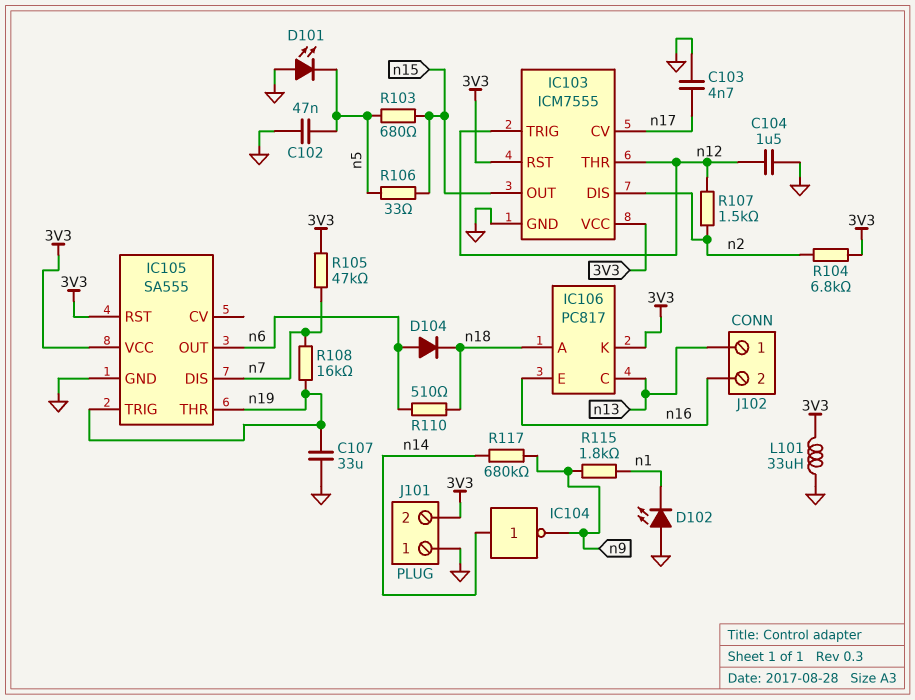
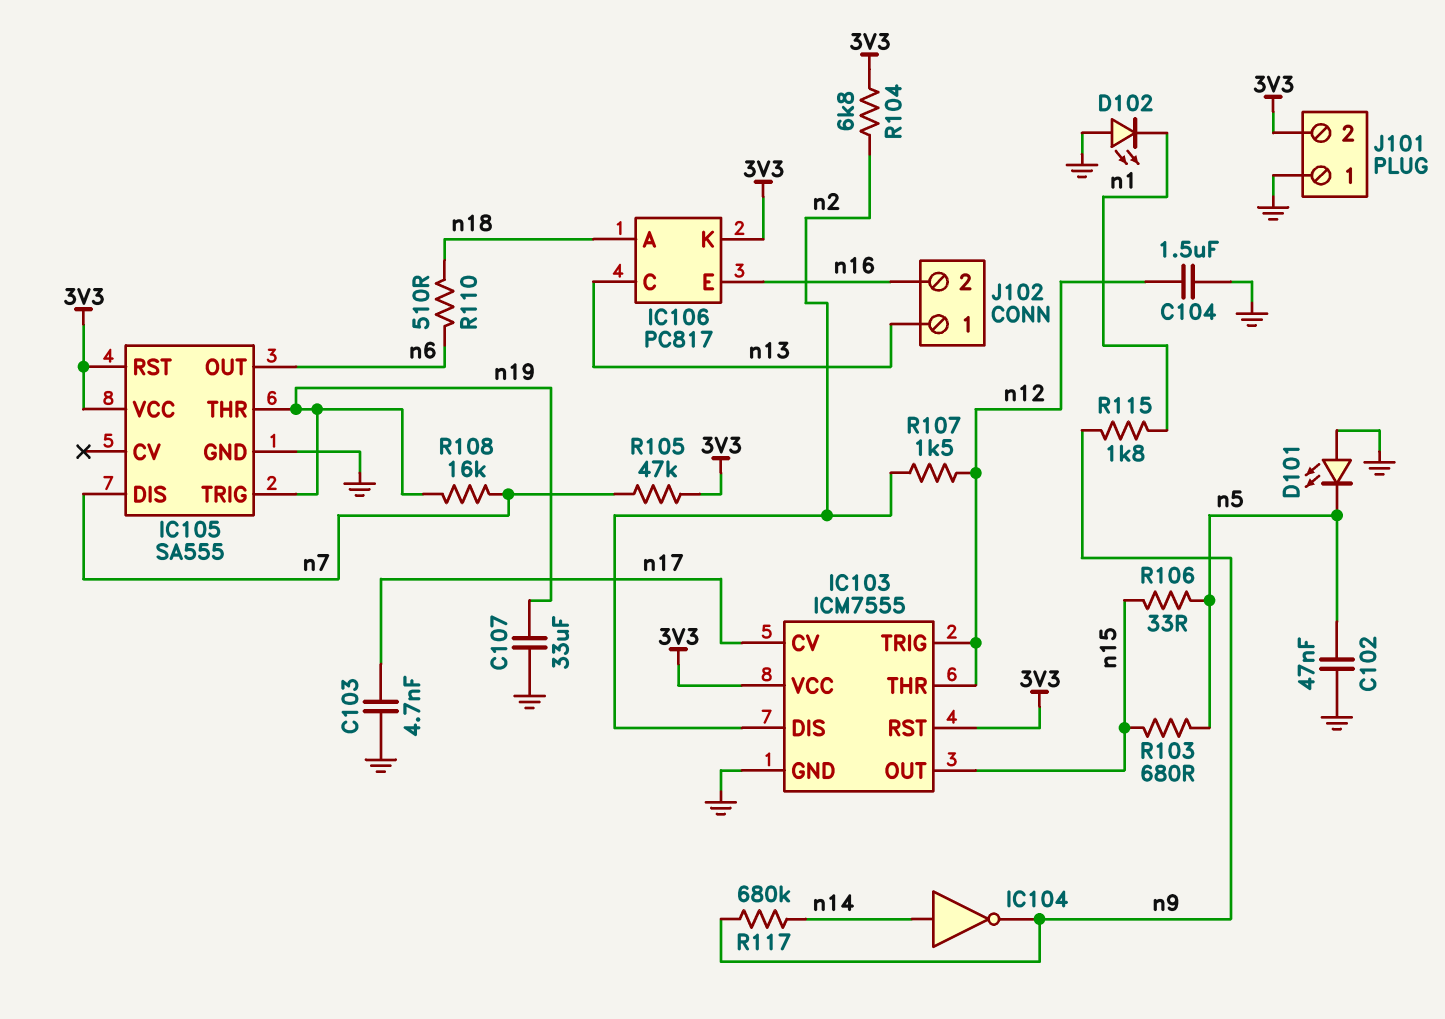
D104: diode (A n6, K n18) -> none
L101: 33uH (3V3, GND) -> none

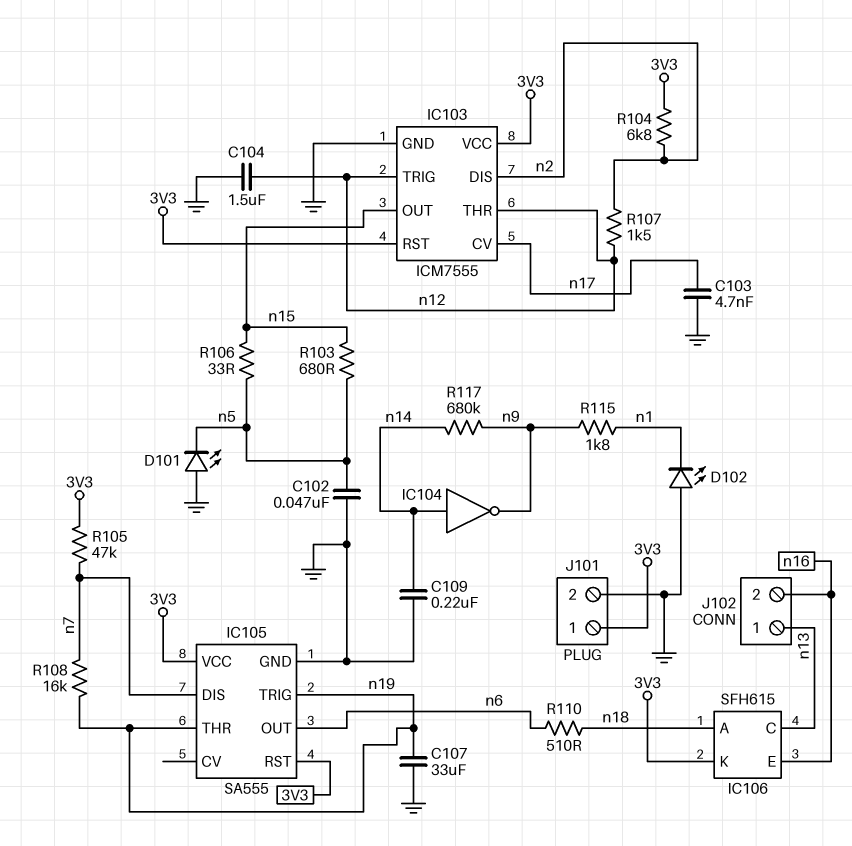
C109: none -> 220nF (GND, n14)
IC106: PC817 -> SFH615
J101 pin 1: GND -> 3V3
J101 pin 2: 3V3 -> GND

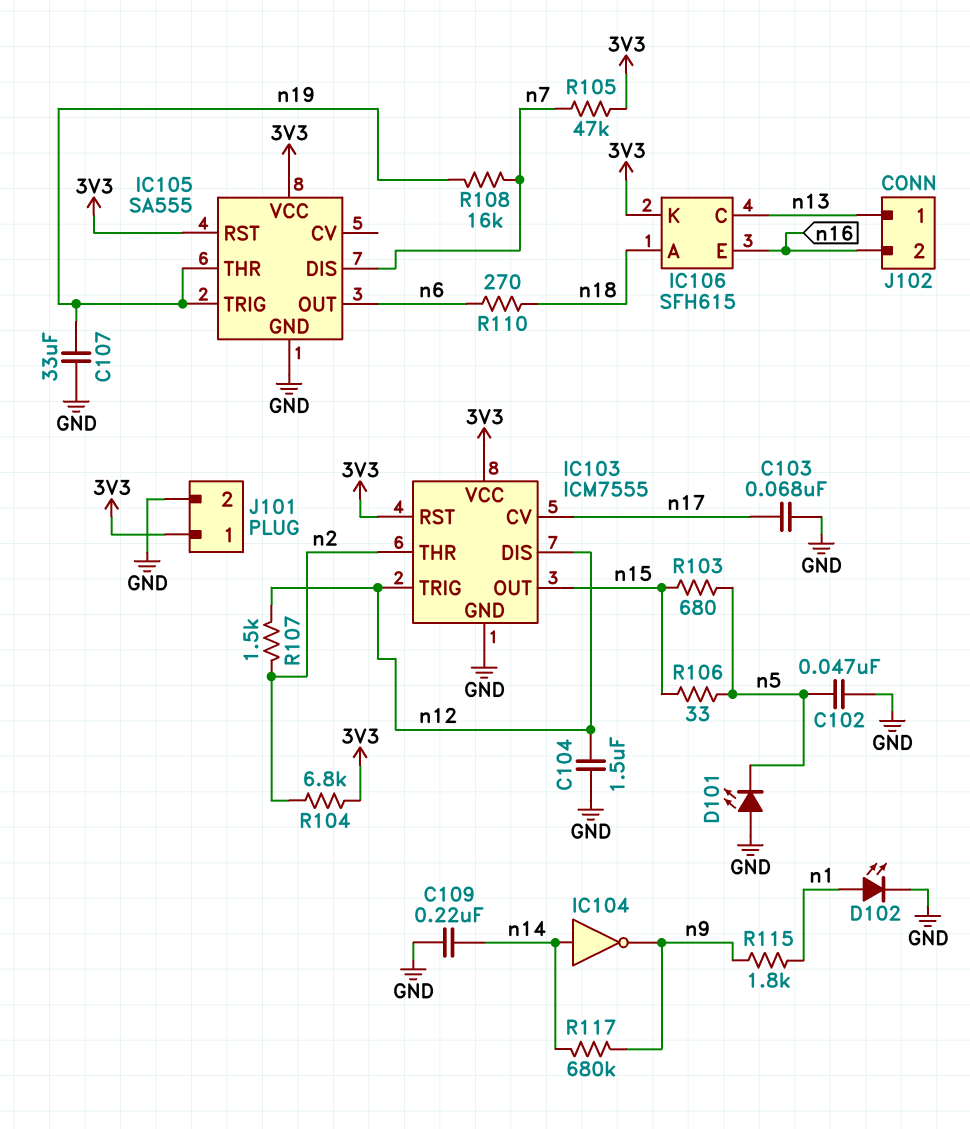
C103: 4.7nF (GND, n17) -> 68nF (GND, n17)
D102: LED (A GND, K n1) -> LED (A n1, K GND)
IC103 pin DIS: n2 -> n12
IC103 pin THR: n12 -> n2
R110: 510 (n6, n18) -> 270 (n6, n18)

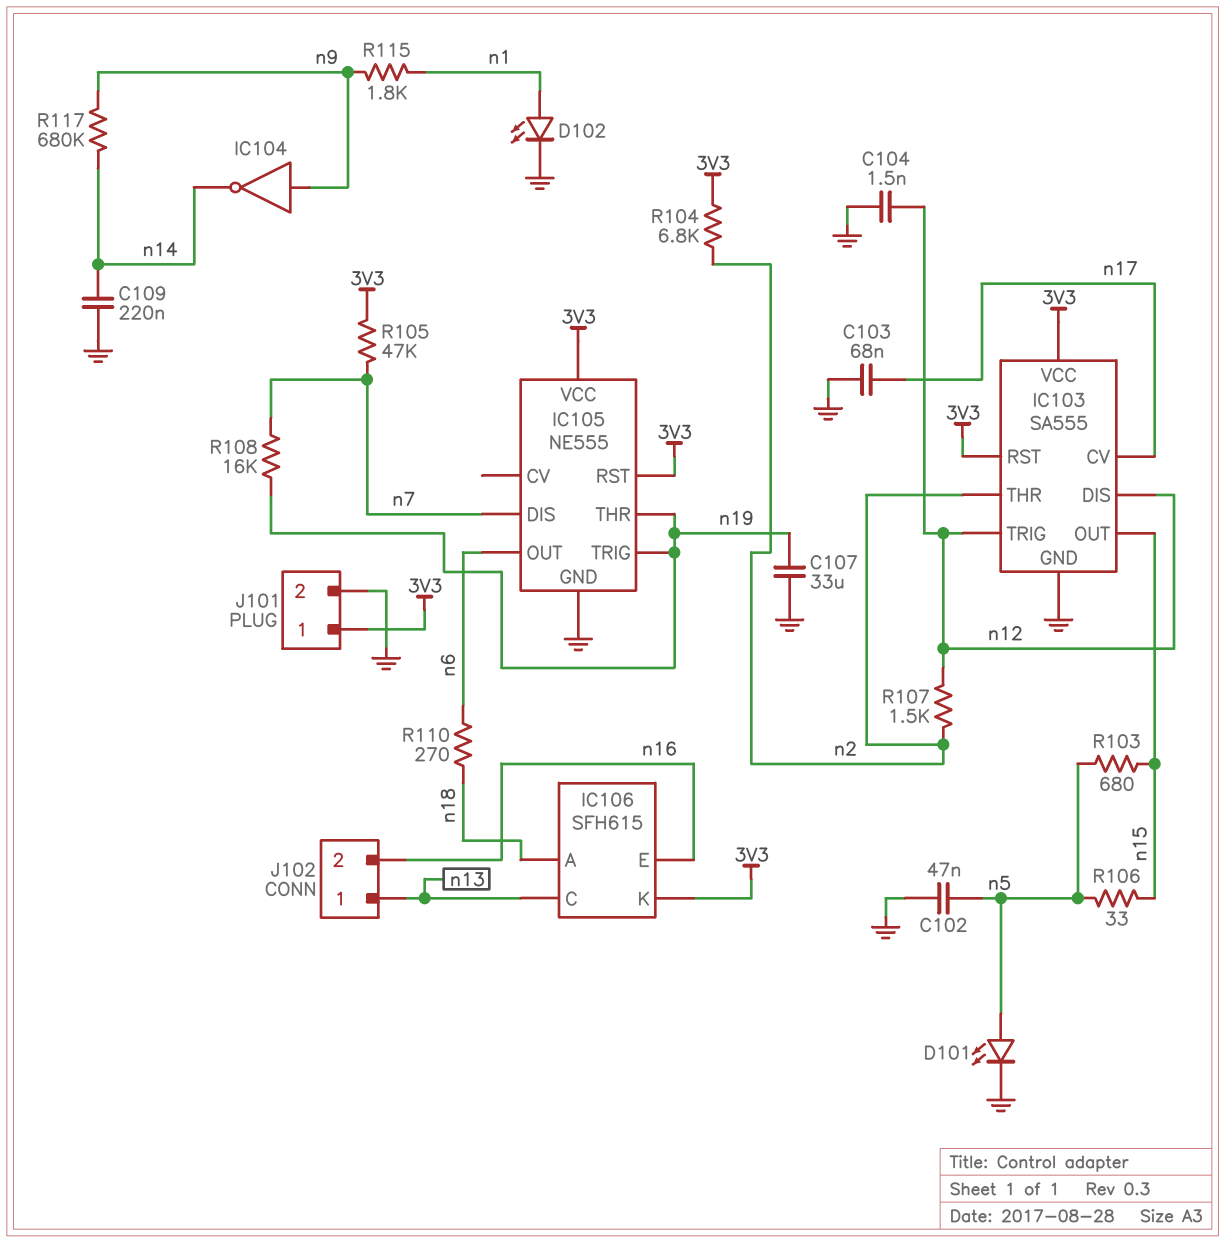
C104: 1.5uF (GND, n12) -> 1.5nF (GND, n12)
D101: LED (A GND, K n5) -> LED (A n5, K GND)
IC103: ICM7555 -> SA555
IC104: NOT (in n14, out n9) -> NOT (in n9, out n14)
IC105: SA555 -> NE555

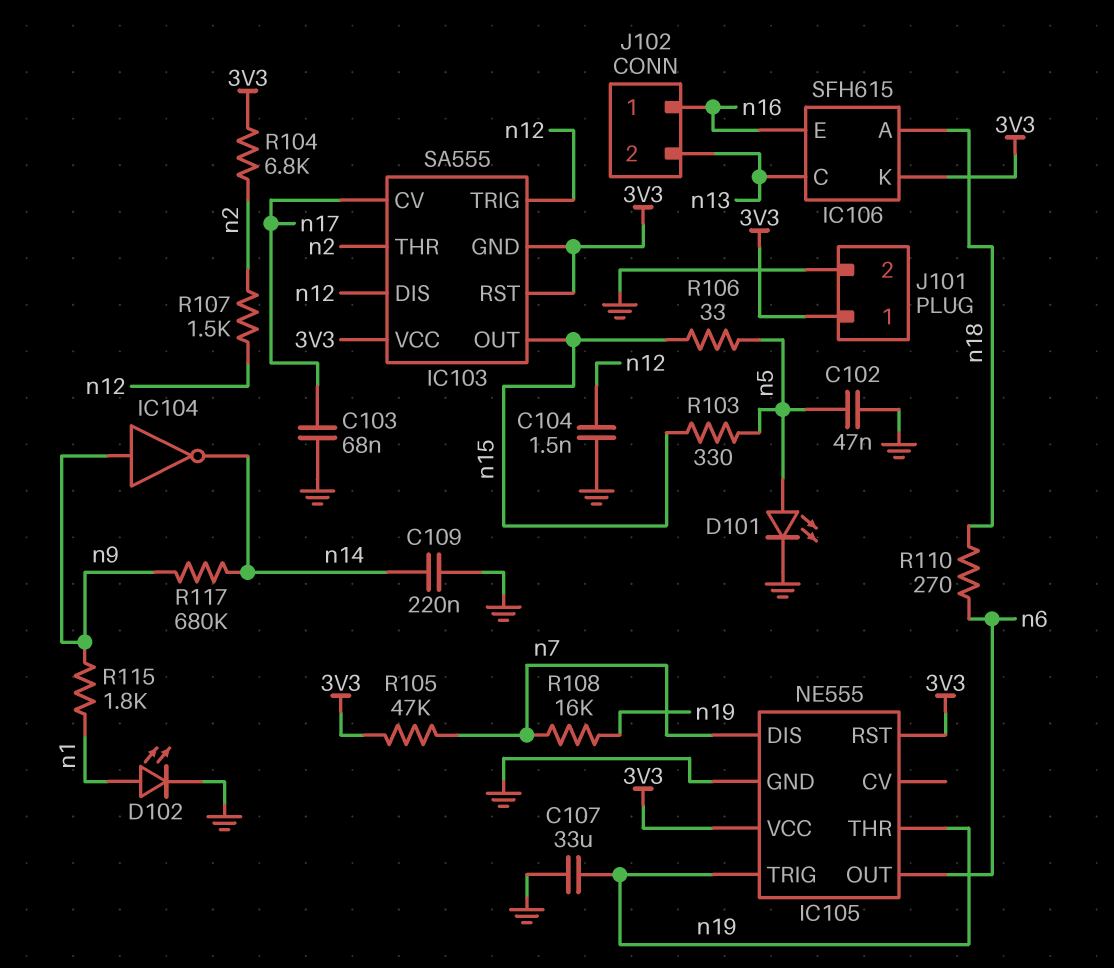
IC103 pin GND: GND -> 3V3
J102 pin 1: n13 -> n16
J102 pin 2: n16 -> n13
R103: 680 (n5, n15) -> 330 (n5, n15)

